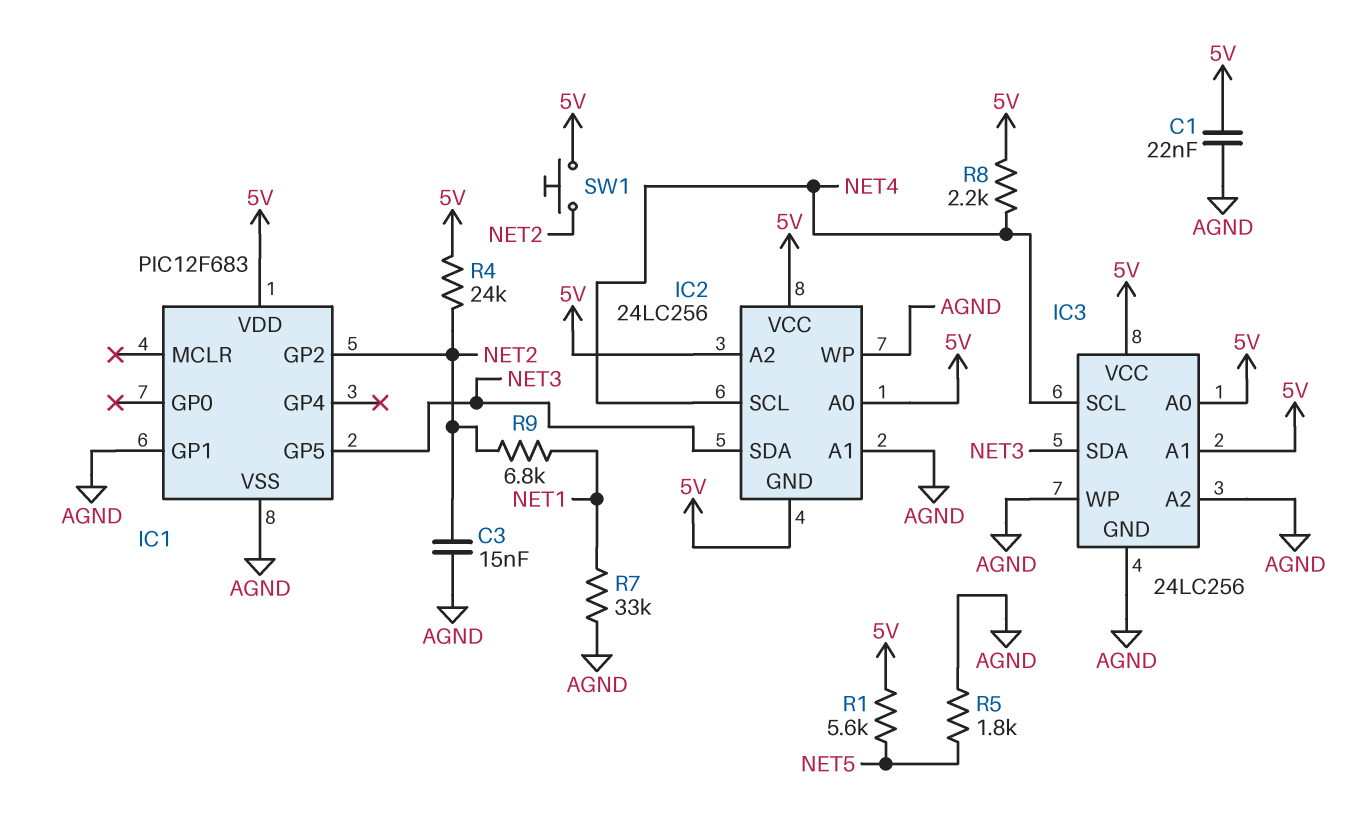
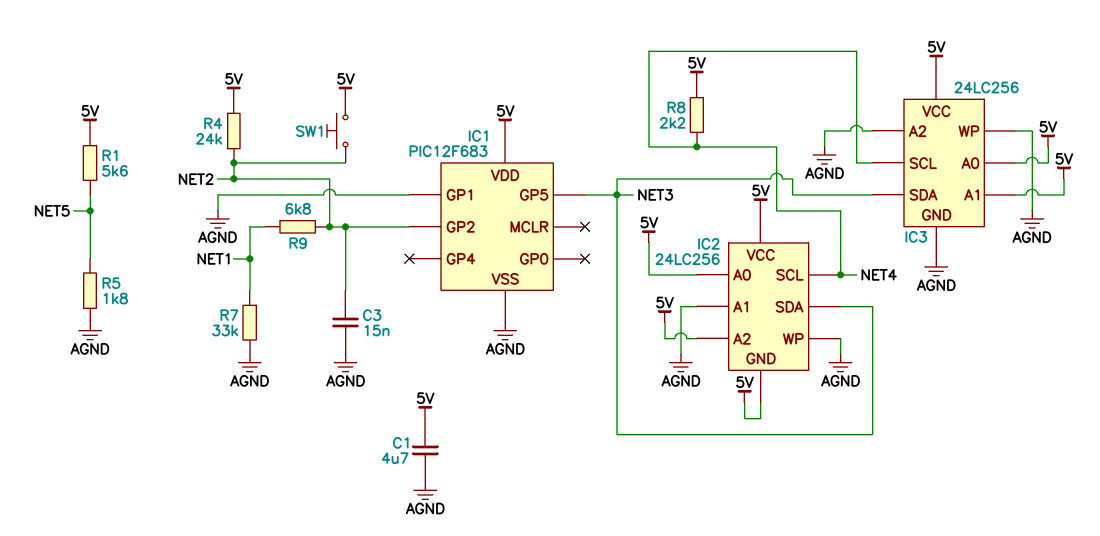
C1: 22nF (5V, AGND) -> 4.7uF (5V, AGND)

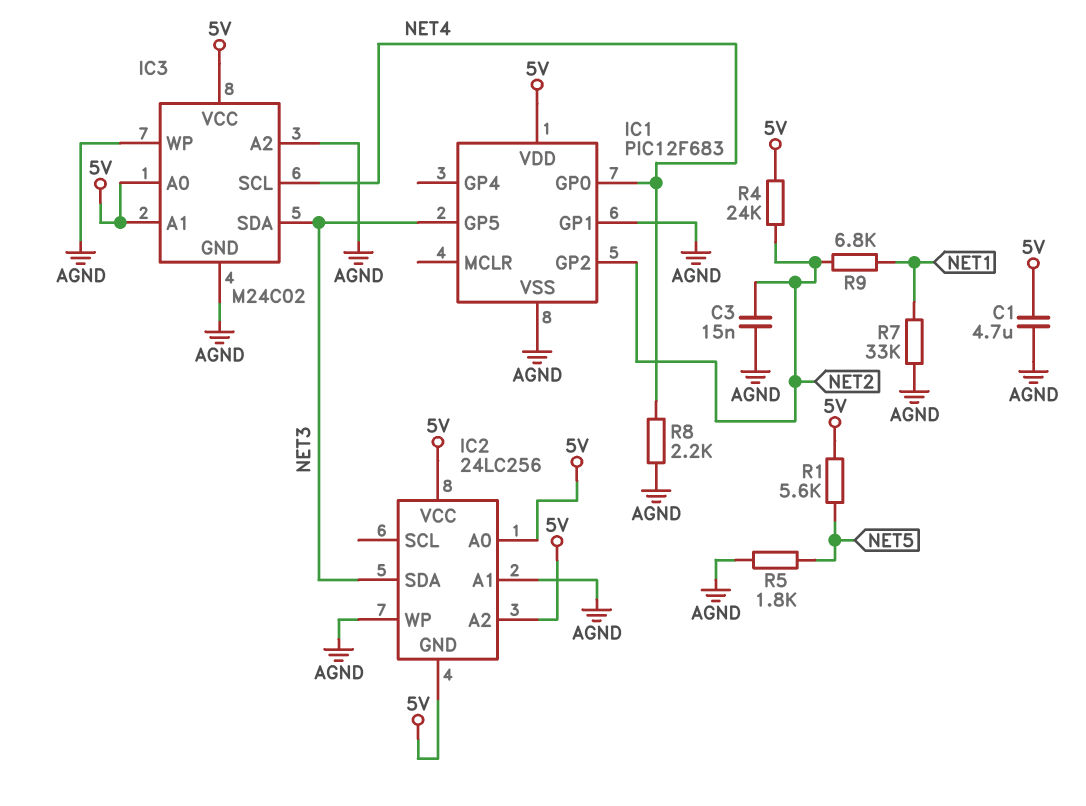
IC1 pin GP0: none -> NET4
IC2 pin SCL: NET4 -> none
IC3: 24LC256 -> M24C02
R8: 2.2k (5V, NET4) -> 2.2k (AGND, NET4)
SW1: button (5V, NET2) -> none

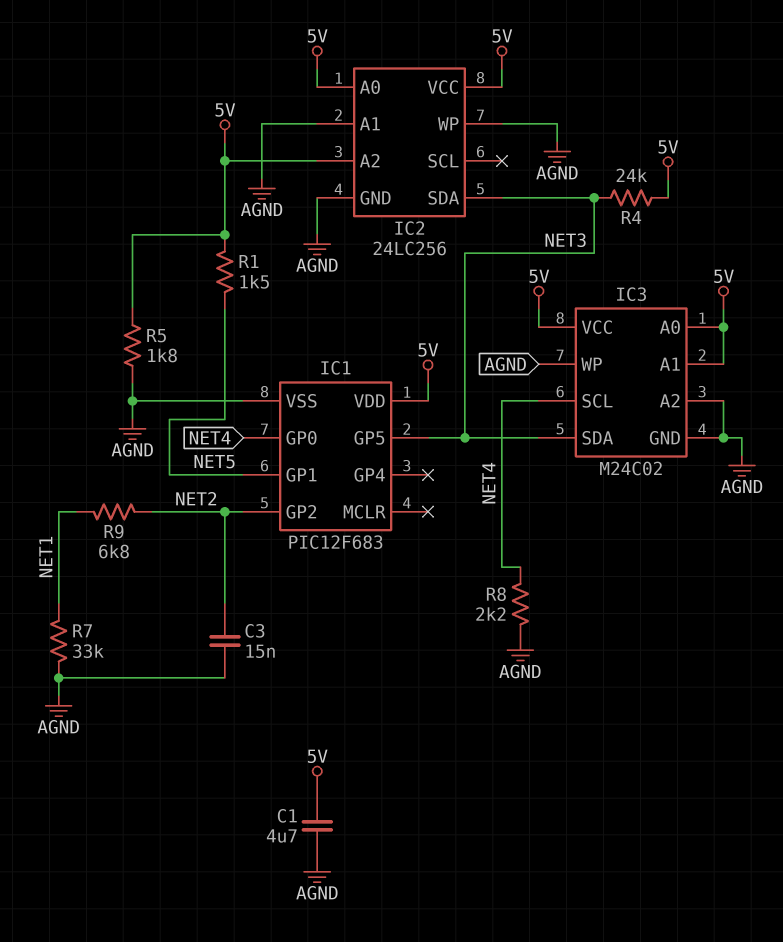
IC1 pin GP1: AGND -> NET5
IC2 pin GND: 5V -> AGND
R1: 5.6k (5V, NET5) -> 1.5k (5V, NET5)
R4: 24k (5V, NET2) -> 24k (5V, NET3)
R5: 1.8k (AGND, NET5) -> 1.8k (5V, AGND)

